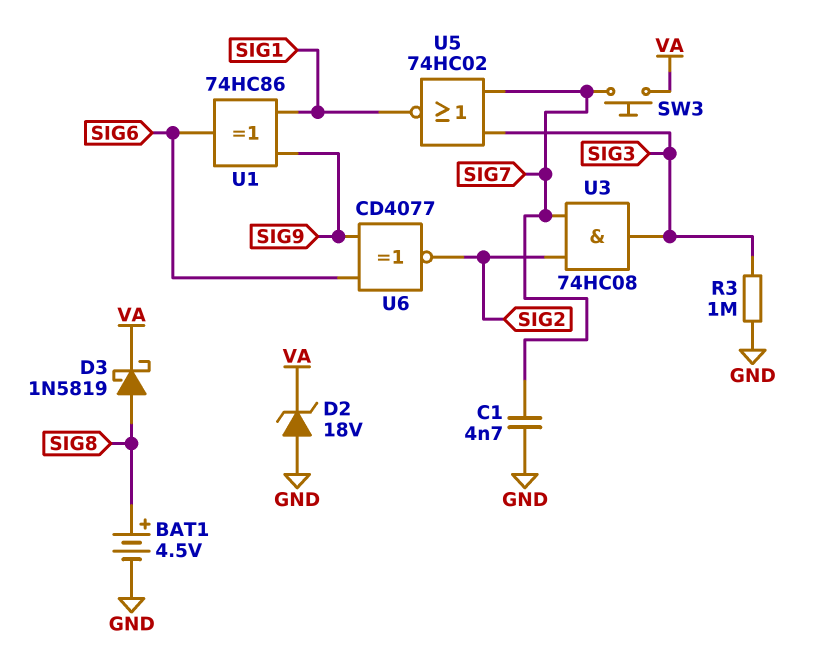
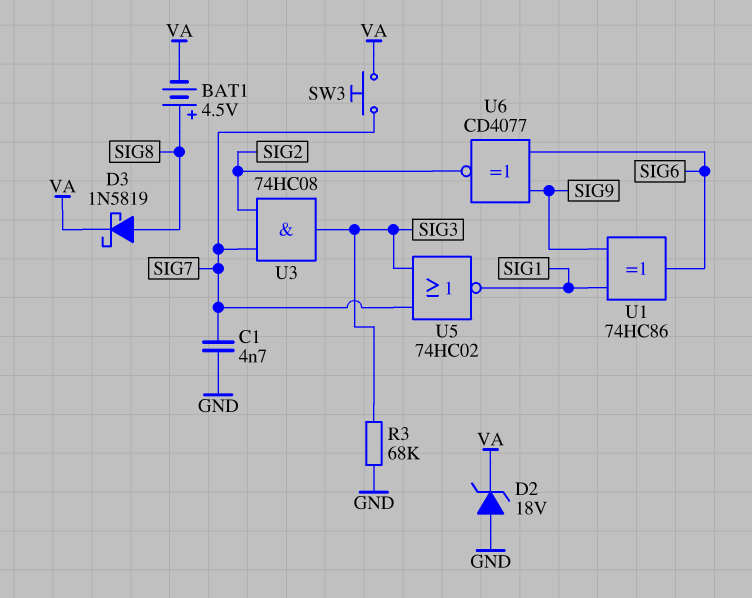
BAT1: 4.5V (plus SIG8, minus GND) -> 4.5V (plus SIG8, minus VA)
R3: 1M (GND, SIG3) -> 68k (GND, SIG3)

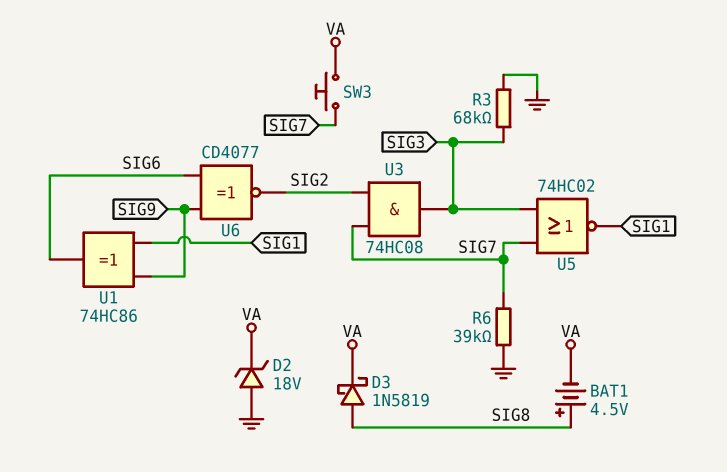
C1: 4.7nF (GND, SIG7) -> none
R6: none -> 39k (GND, SIG7)

